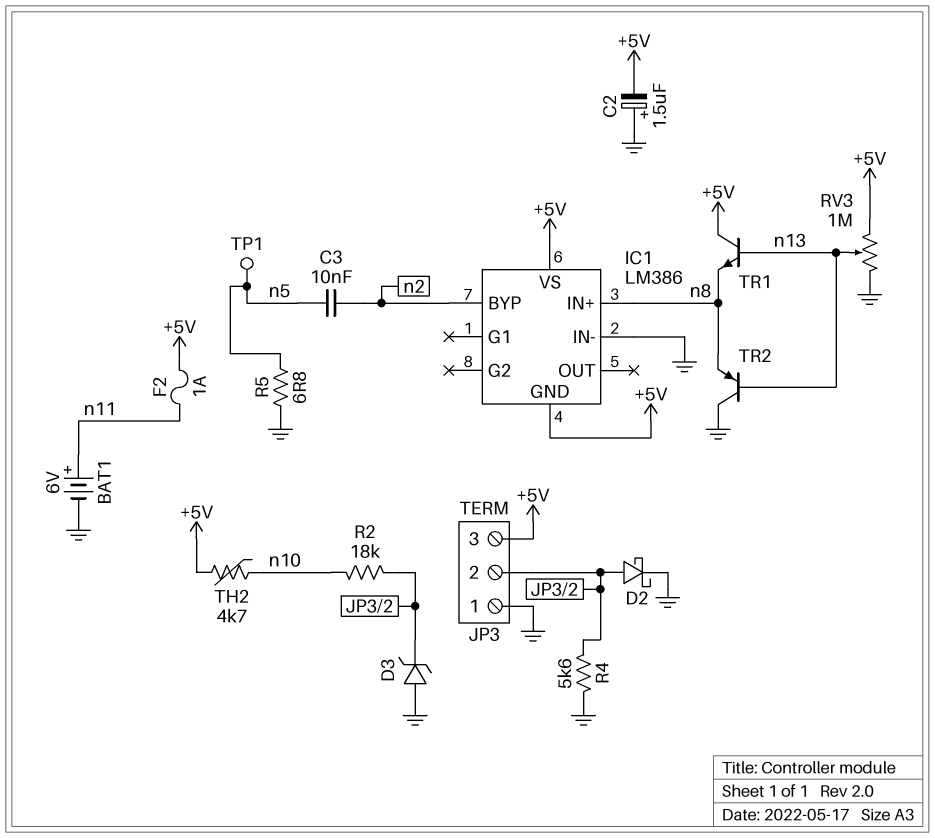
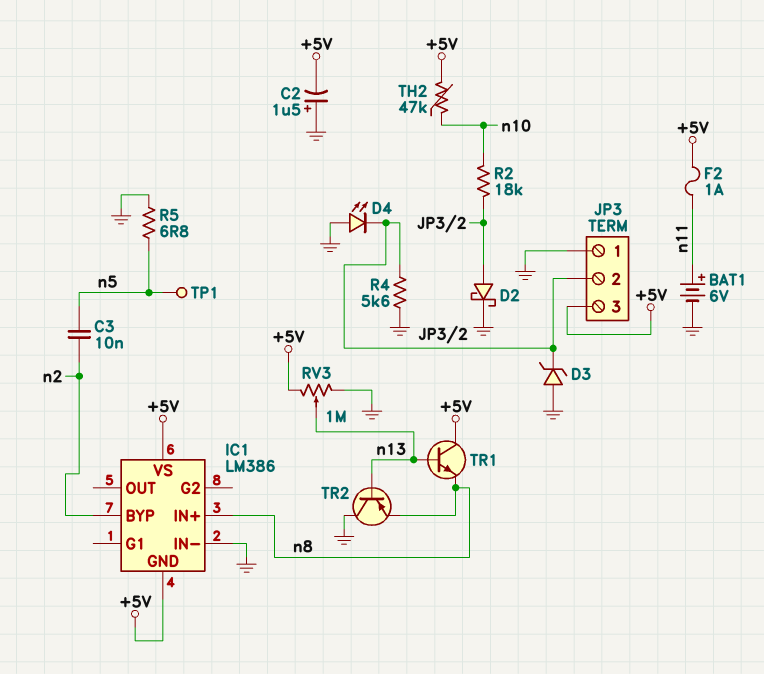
D4: none -> LED (A GND, K JP3/2)
TH2: 4.7k (+5V, n10) -> 47k (+5V, n10)

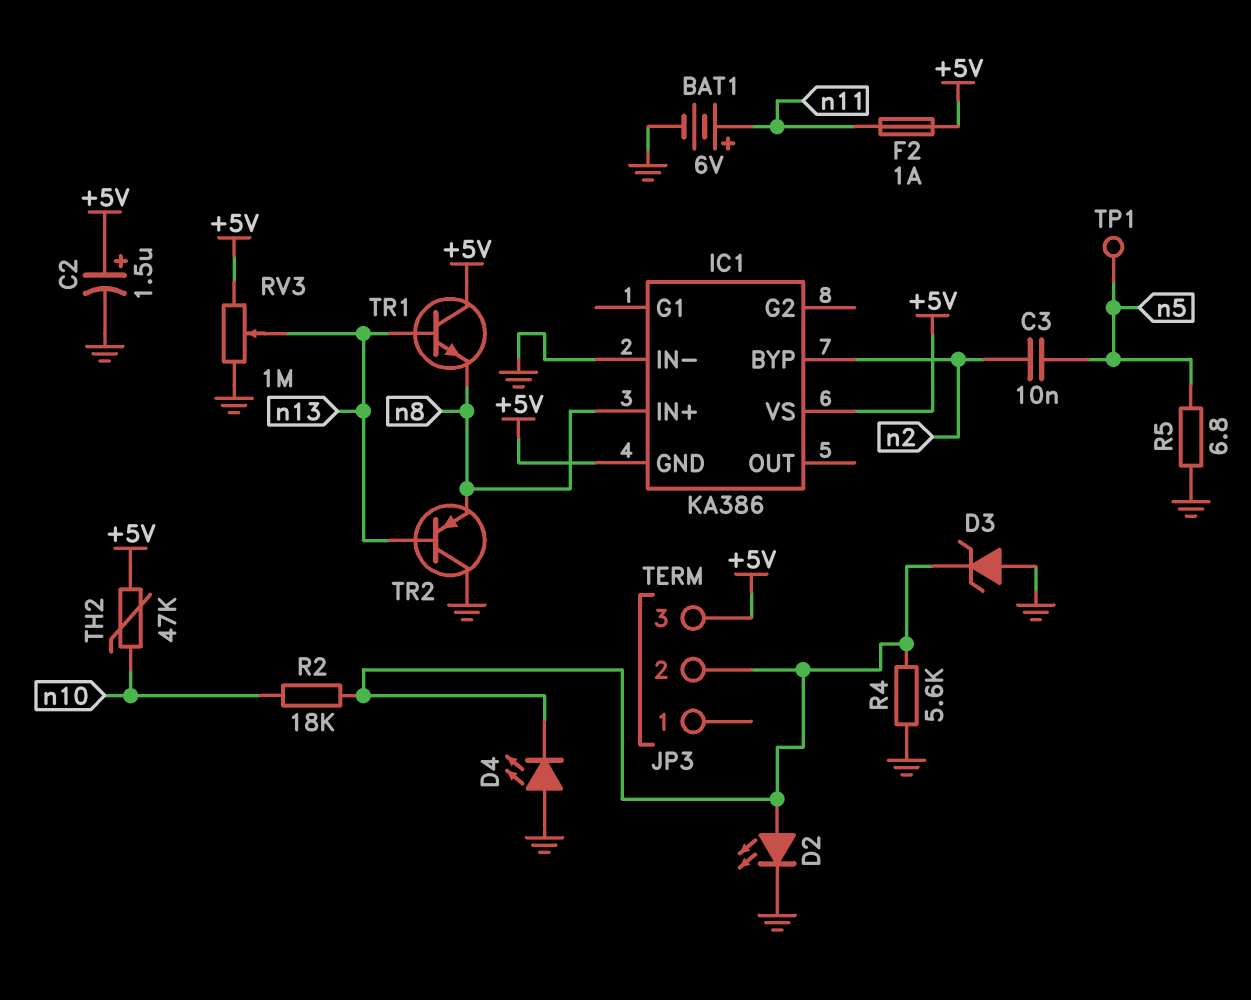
C2: 1.5uF (plus GND, minus +5V) -> 1.5uF (plus +5V, minus GND)
D2: schottky (A JP3/2, K GND) -> LED (A JP3/2, K GND)
IC1: LM386 -> KA386
JP3 pin 1: GND -> none

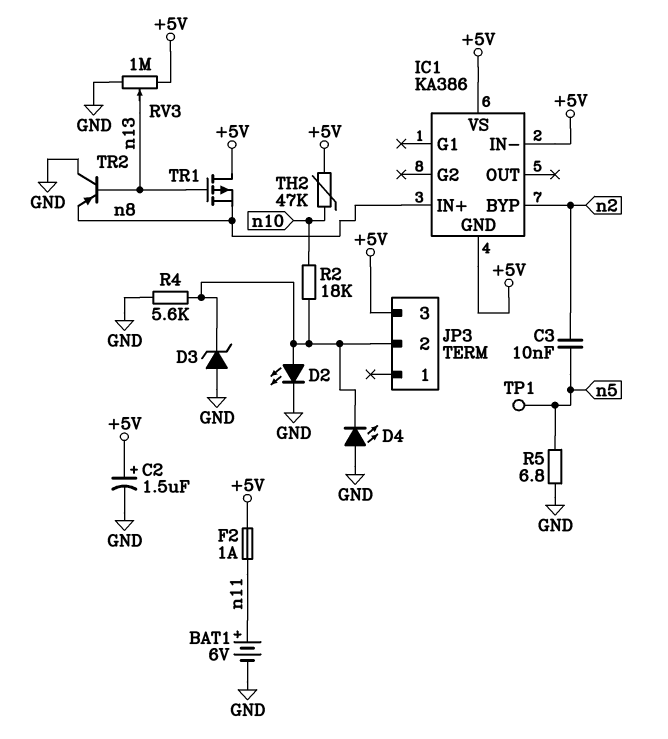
IC1 pin IN-: GND -> +5V
TR1: NPN (B n13, C +5V, E n8) -> PMOS (G n13, D +5V, S n8)

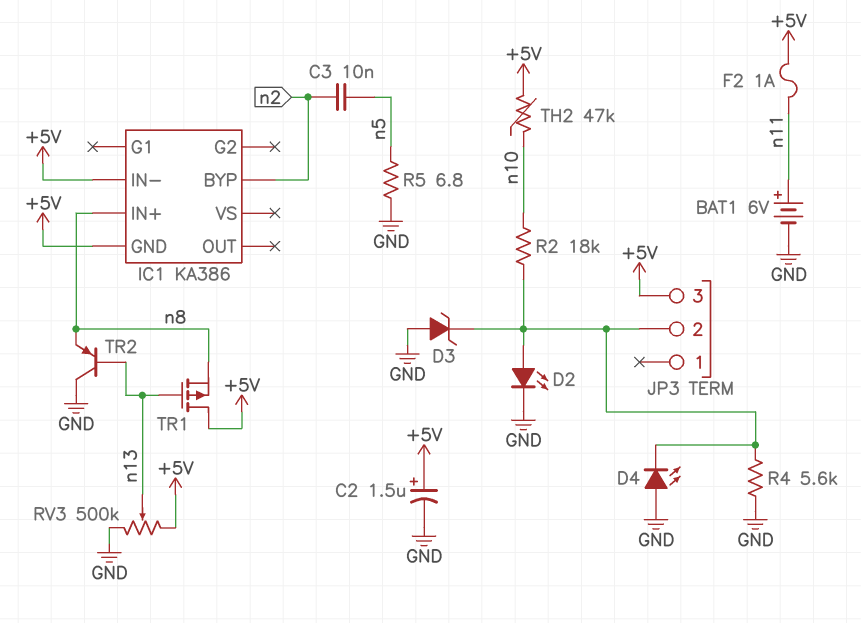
IC1 pin VS: +5V -> none
RV3: 1M (+5V, GND, wiper n13) -> 500k (+5V, GND, wiper n13)
TP1: test point (n5) -> none

